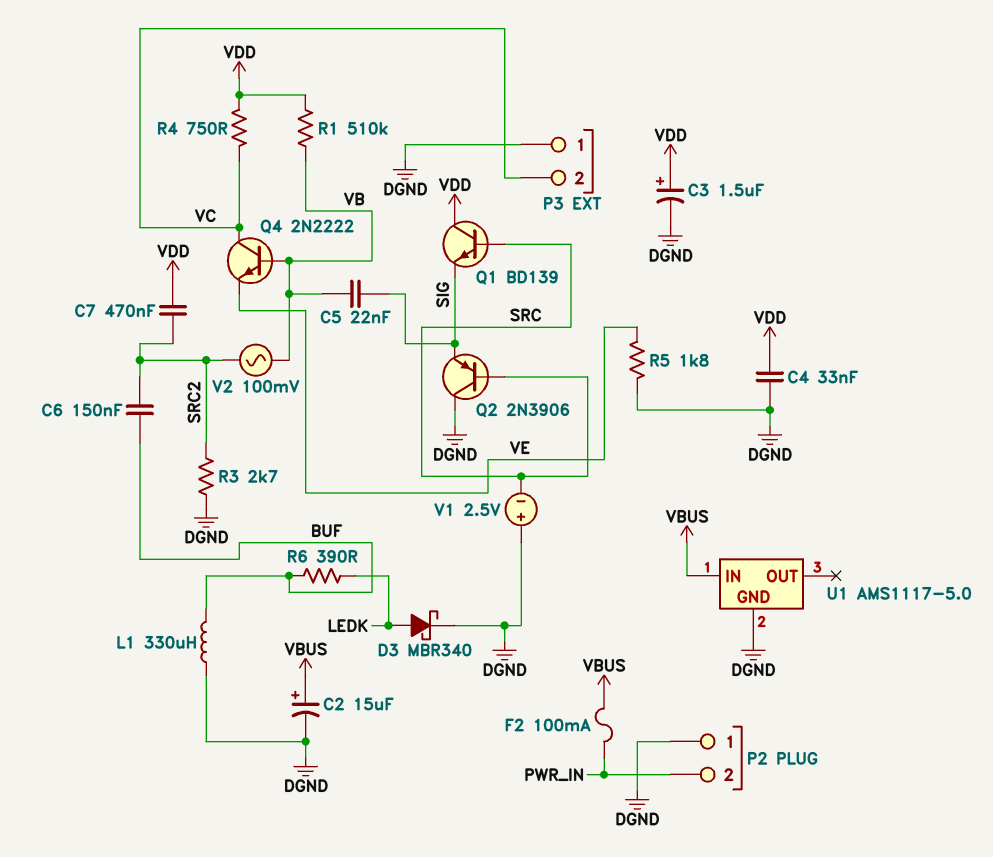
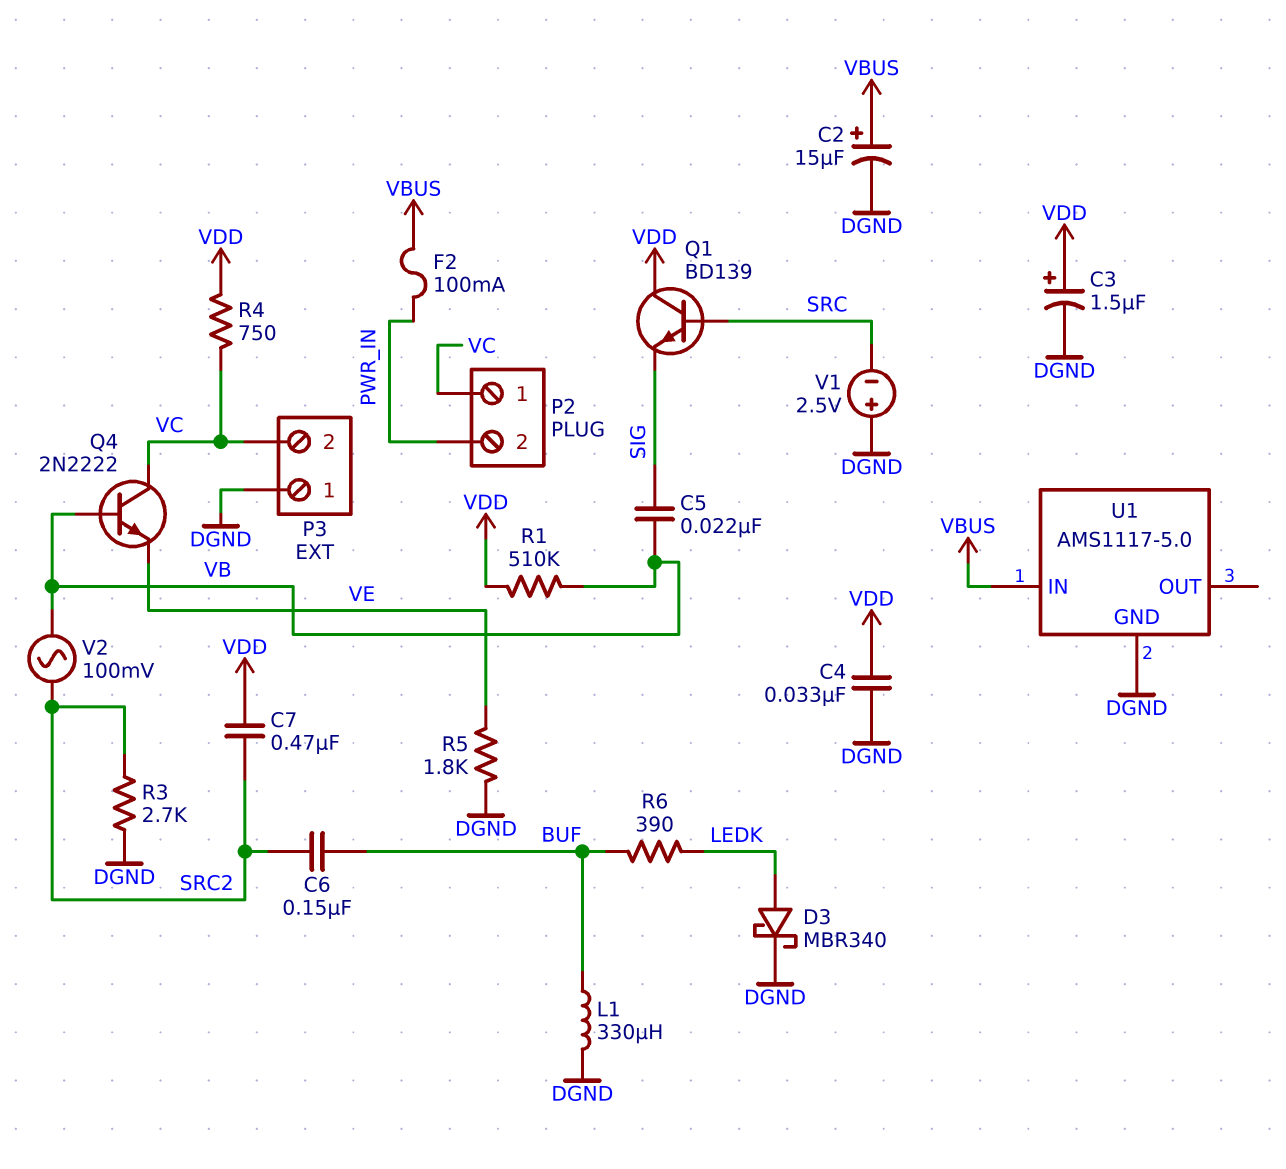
P2 pin 1: DGND -> VC
Q2: PNP 2N3906 (B SRC, C DGND, E SIG) -> none

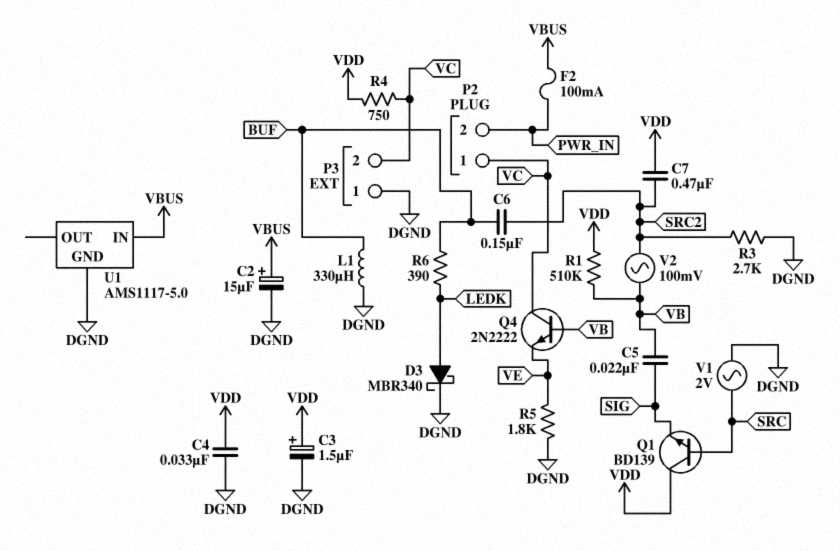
V1: 2.5V (plus DGND, minus SRC) -> AC 2V (DGND, SRC)

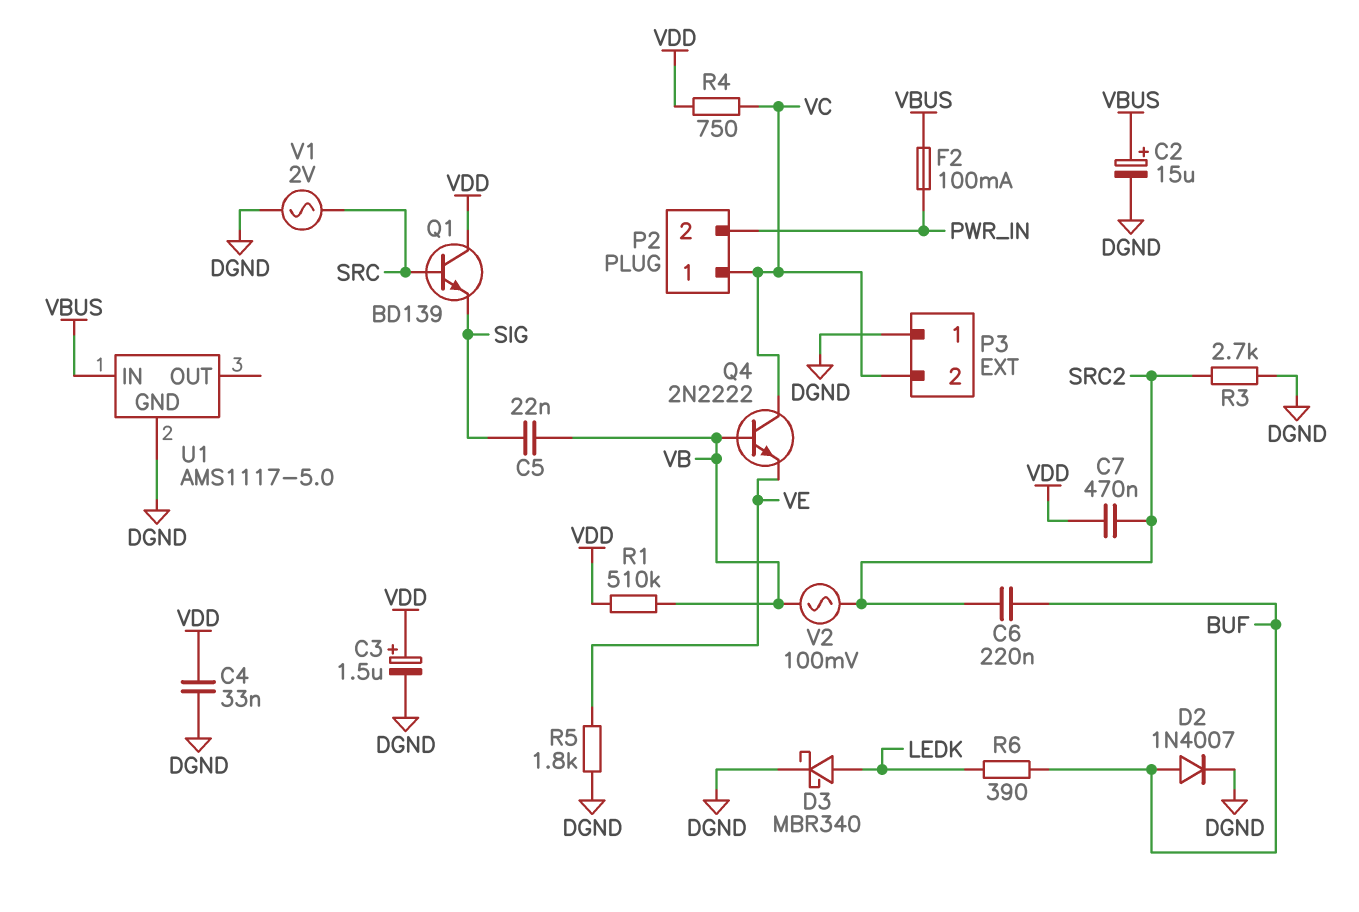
C6: 150nF (BUF, SRC2) -> 220nF (BUF, SRC2)
D2: none -> diode 1N4007 (A BUF, K DGND)
L1: 330uH (BUF, DGND) -> none

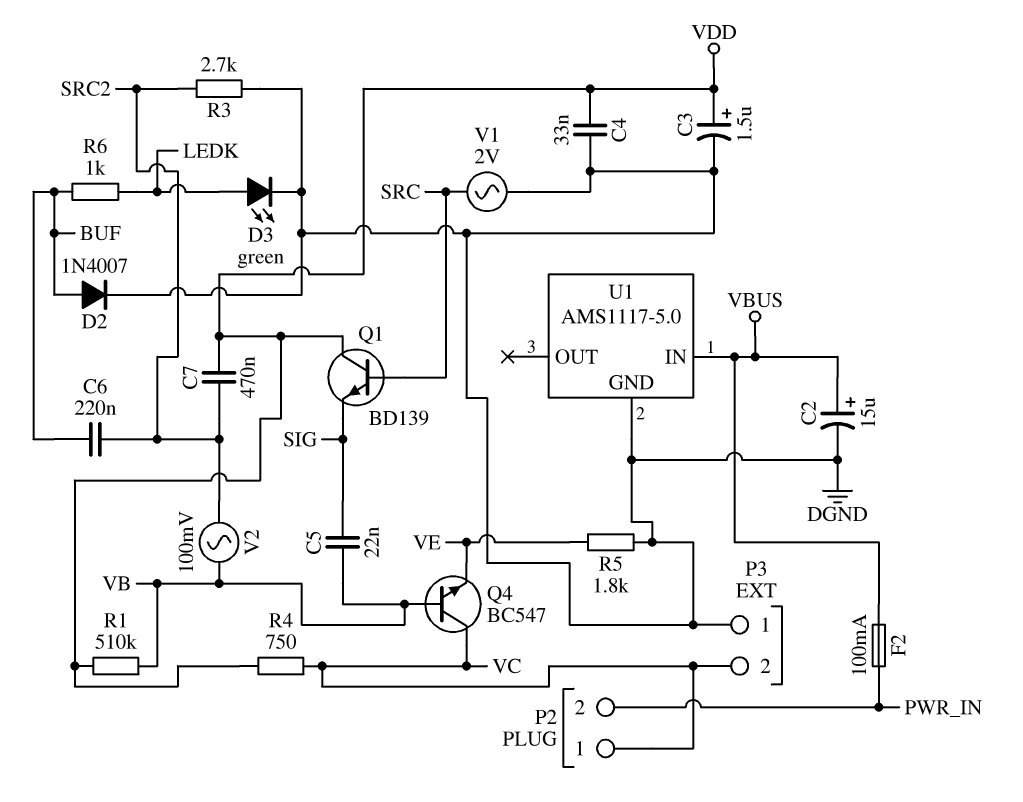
D3: schottky MBR340 (A LEDK, K DGND) -> LED green (A LEDK, K DGND)
Q4: NPN 2N2222 (B VB, C VC, E VE) -> NPN BC547 (B VB, C VC, E VE)
R6: 390 (BUF, LEDK) -> 1k (BUF, LEDK)

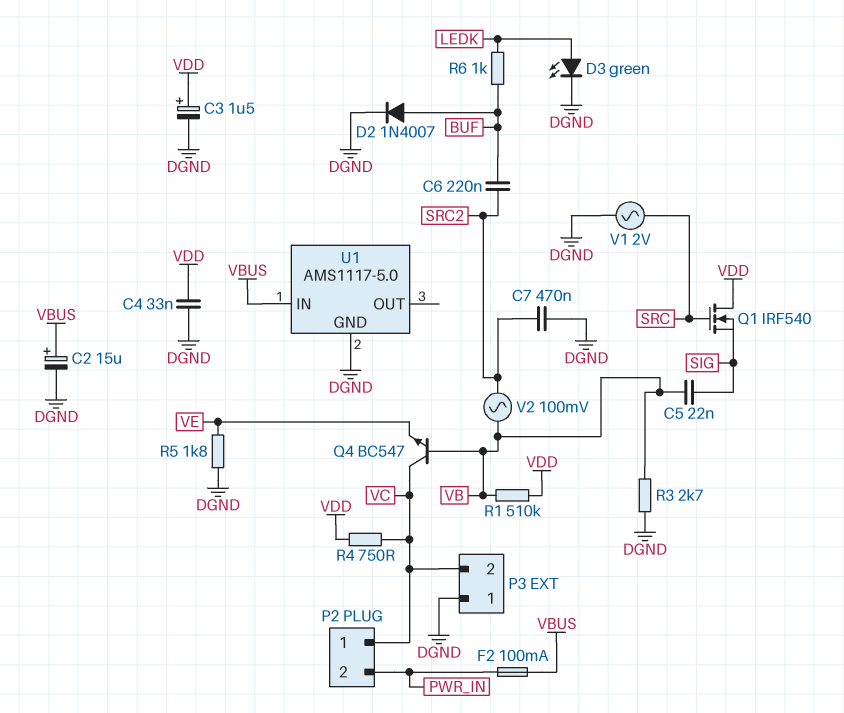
C7: 470nF (SRC2, VDD) -> 470nF (DGND, SRC2)
Q1: NPN BD139 (B SRC, C VDD, E SIG) -> NMOS IRF540 (G SRC, D VDD, S SIG)
R3: 2.7k (DGND, SRC2) -> 2.7k (DGND, VB)

